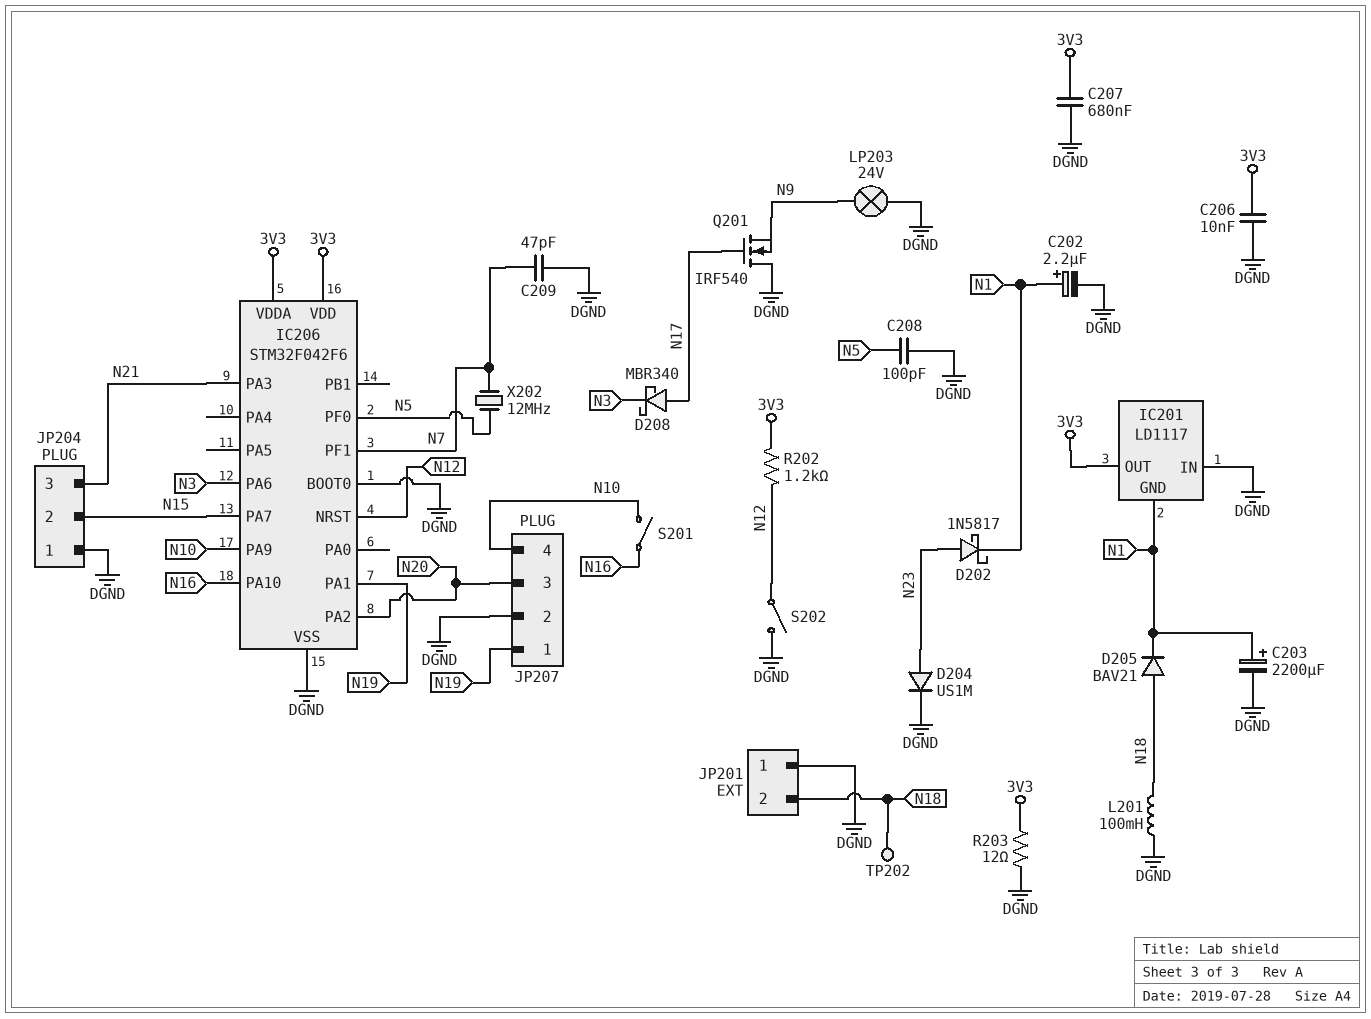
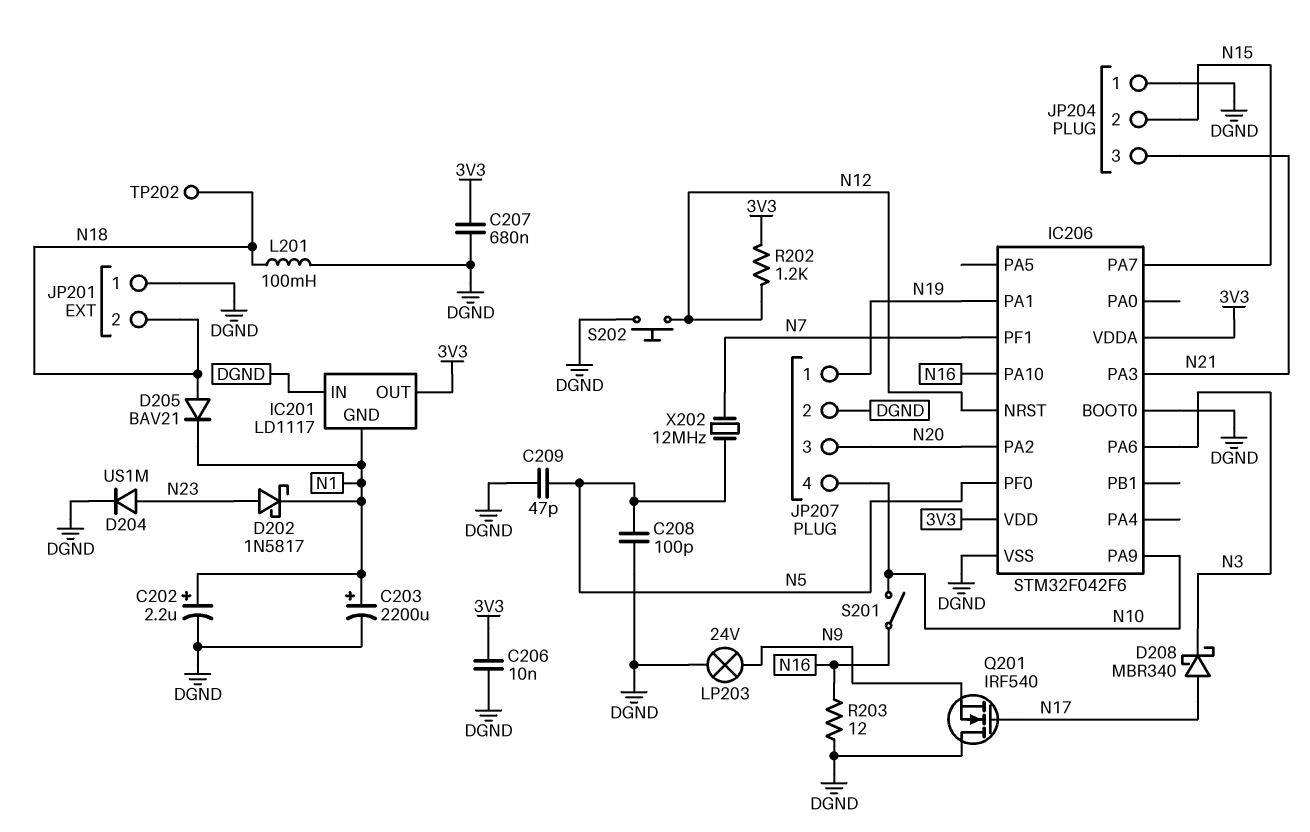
C209: 47pF (DGND, N7) -> 47pF (DGND, N5)
R203: 12 (3V3, DGND) -> 12 (DGND, N16)
S202: switch (DGND, N12) -> button (DGND, N12)

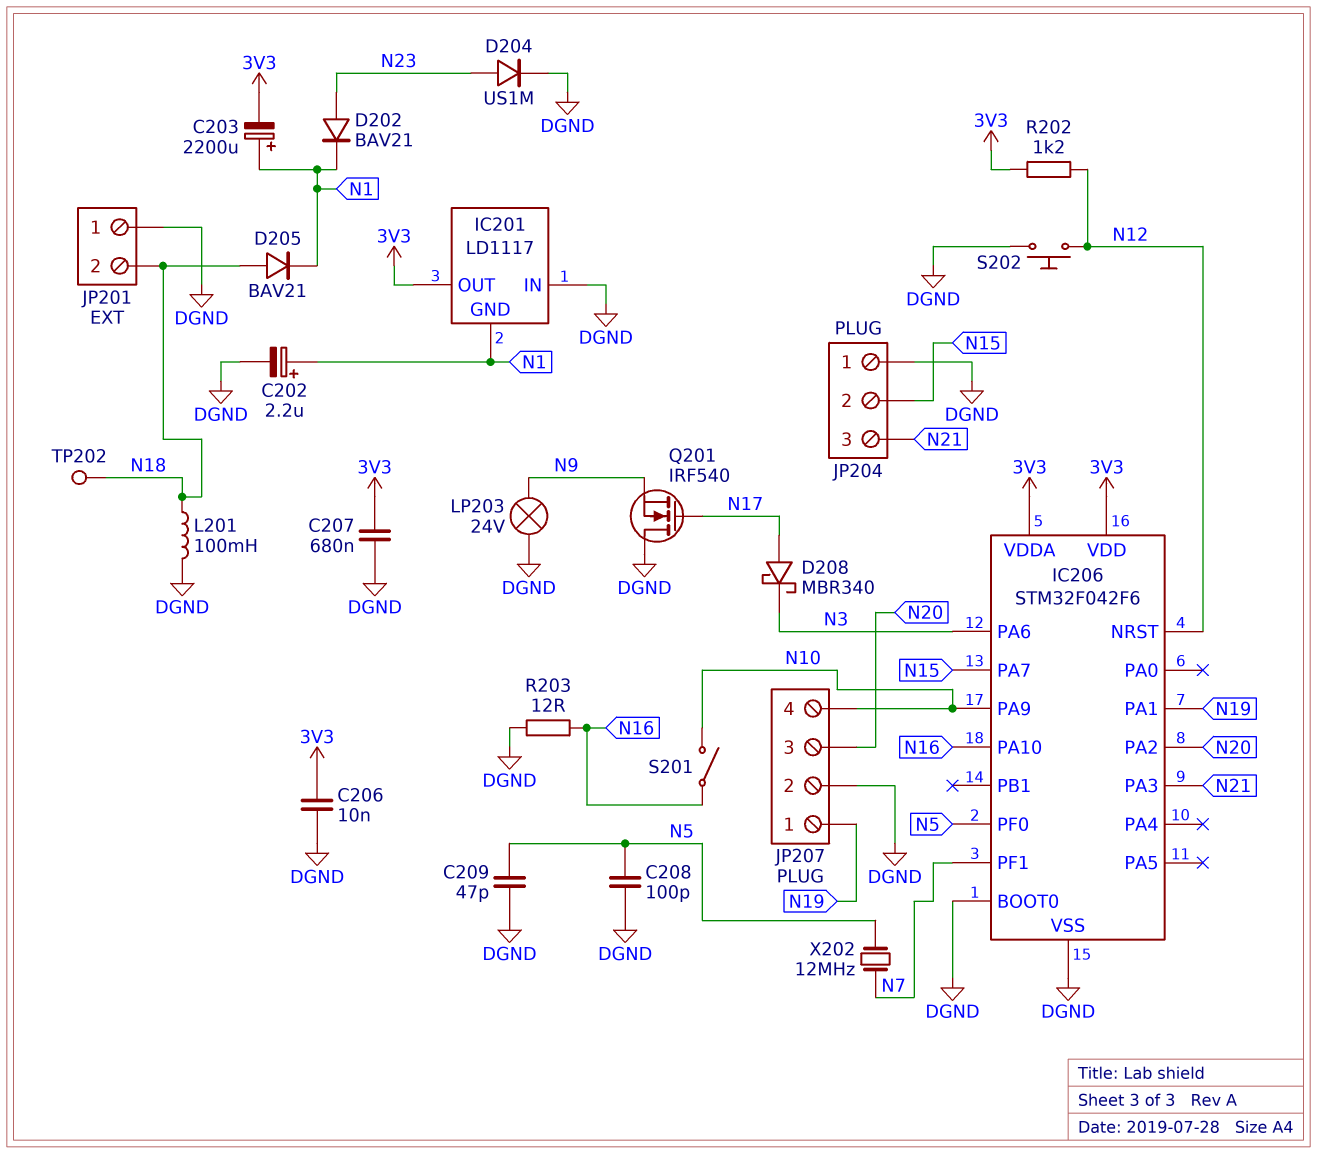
C203: 2200uF (plus N1, minus DGND) -> 2200uF (plus N1, minus 3V3)
D202: schottky 1N5817 (A N23, K N1) -> diode BAV21 (A N23, K N1)

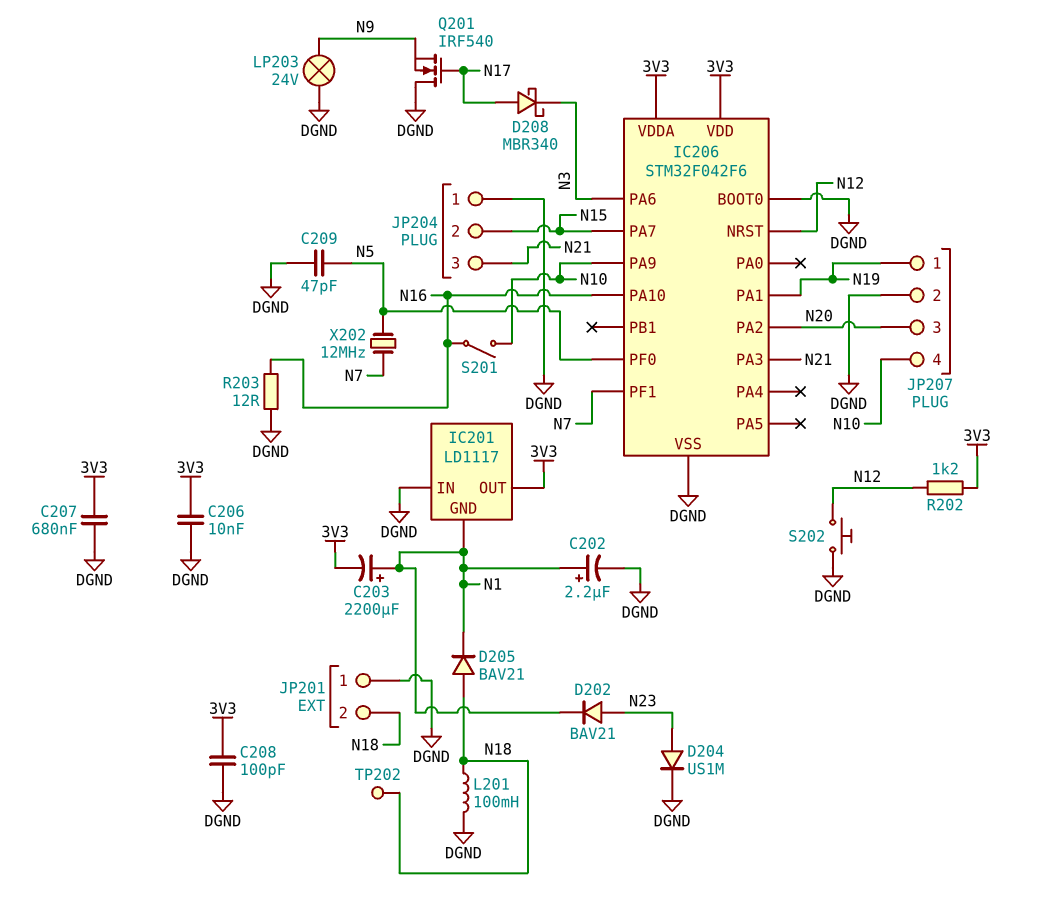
C208: 100pF (DGND, N5) -> 100pF (3V3, DGND)

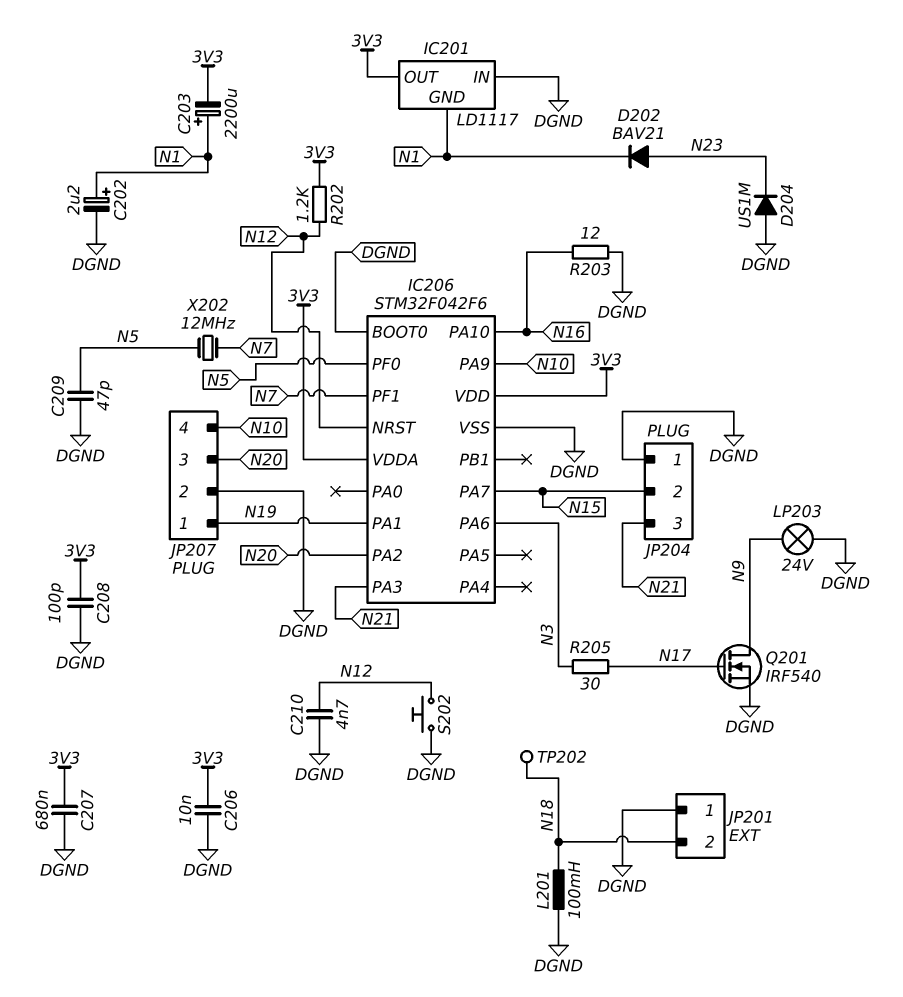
C210: none -> 4.7nF (DGND, N12)
D204: diode US1M (A N23, K DGND) -> diode US1M (A DGND, K N23)
D205: diode BAV21 (A N18, K N1) -> none
D208: schottky MBR340 (A N17, K N3) -> none
Q201: NMOS IRF540 (G N17, D DGND, S N9) -> NMOS IRF540 (G N17, D N9, S DGND)
R205: none -> 30 (N3, N17)
S201: switch (N10, N16) -> none

